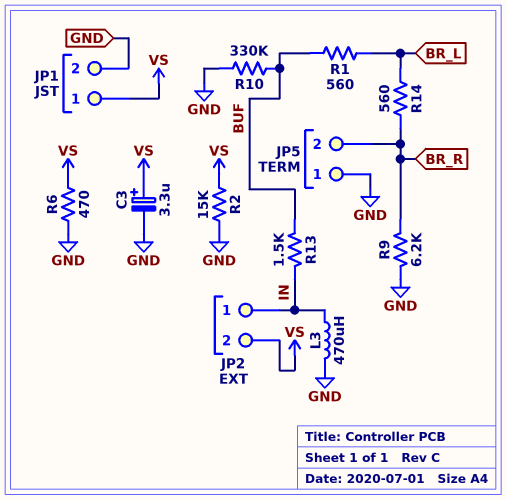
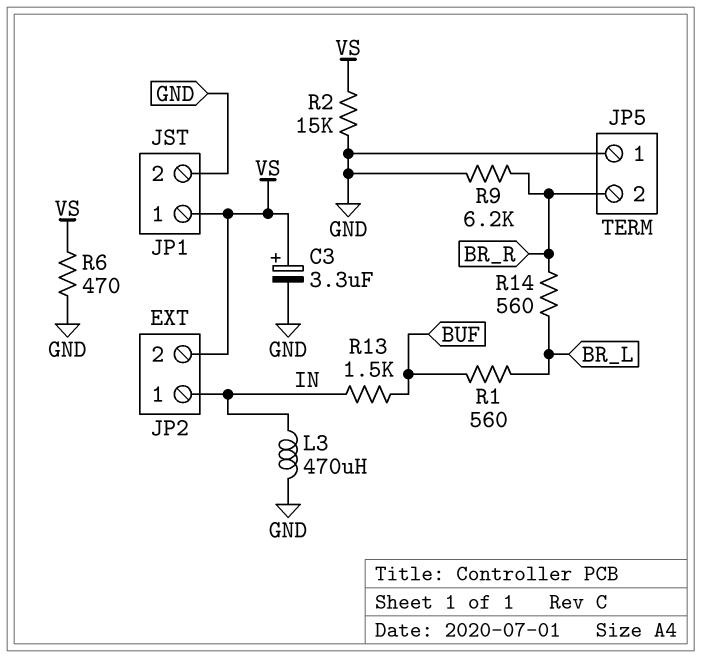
R10: 330k (BUF, GND) -> none

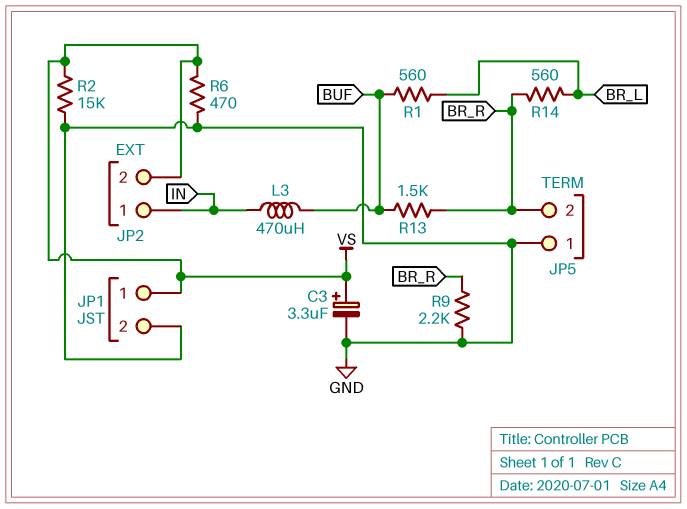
L3: 470uH (GND, IN) -> 470uH (BUF, IN)
R9: 6.2k (BR_R, GND) -> 2.2k (BR_R, GND)
R13: 1.5k (BUF, IN) -> 1.5k (BR_R, BUF)

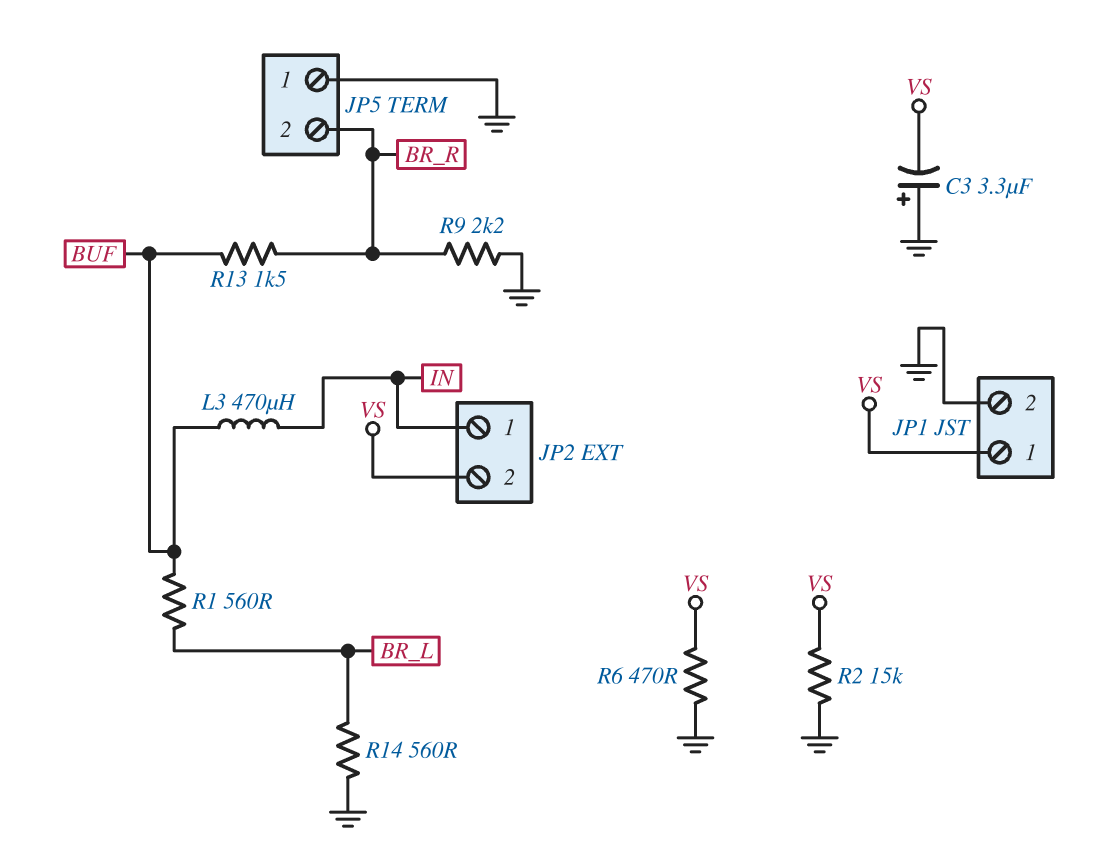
C3: 3.3uF (plus VS, minus GND) -> 3.3uF (plus GND, minus VS)
R14: 560 (BR_L, BR_R) -> 560 (BR_L, GND)

